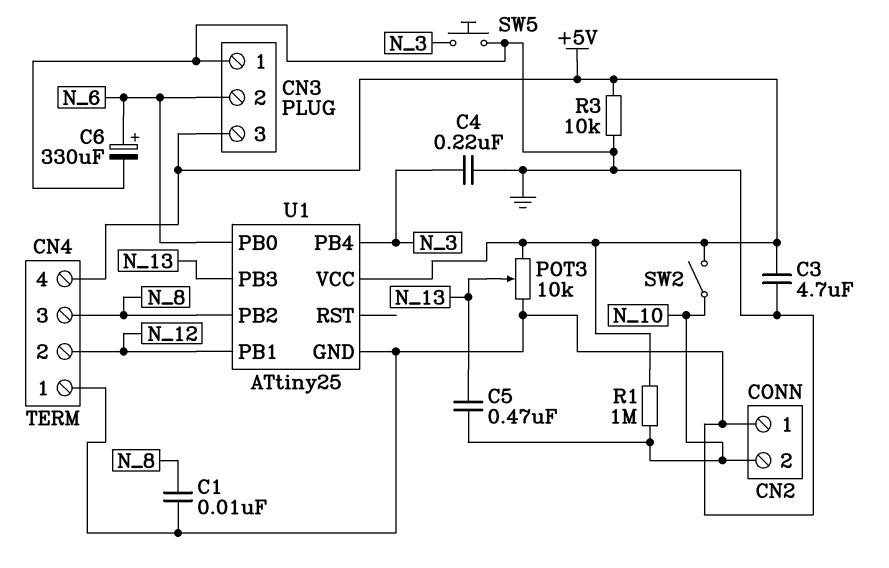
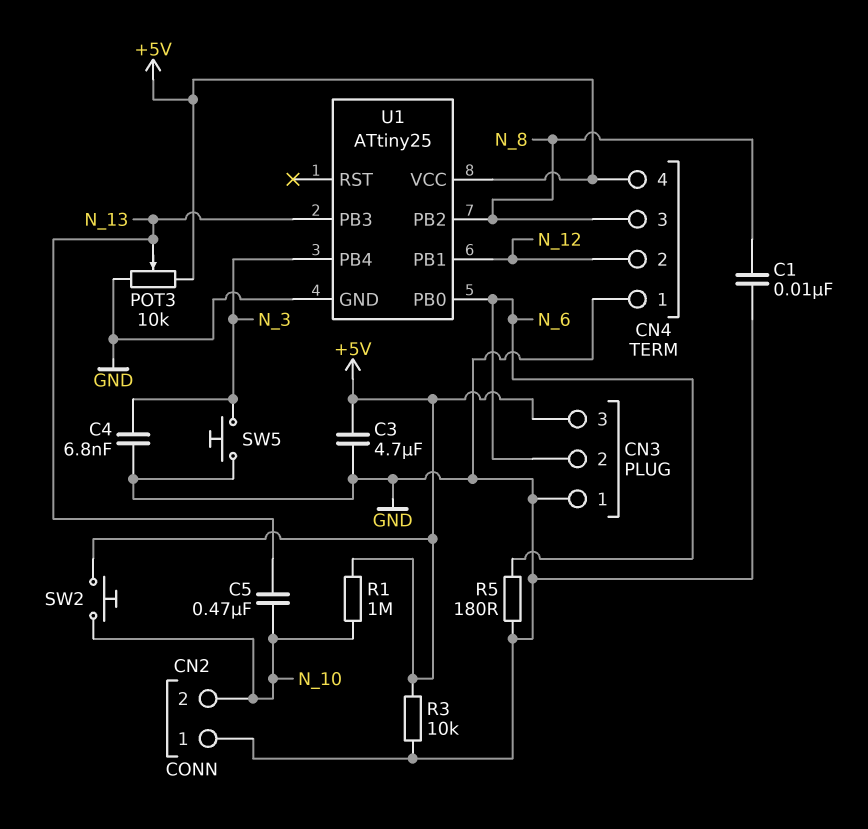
C4: 220nF (GND, N_3) -> 6.8nF (GND, N_3)
C6: 330uF (plus N_6, minus GND) -> none
R5: none -> 180 (GND, N_6)
SW2: switch (+5V, N_10) -> button (+5V, N_10)

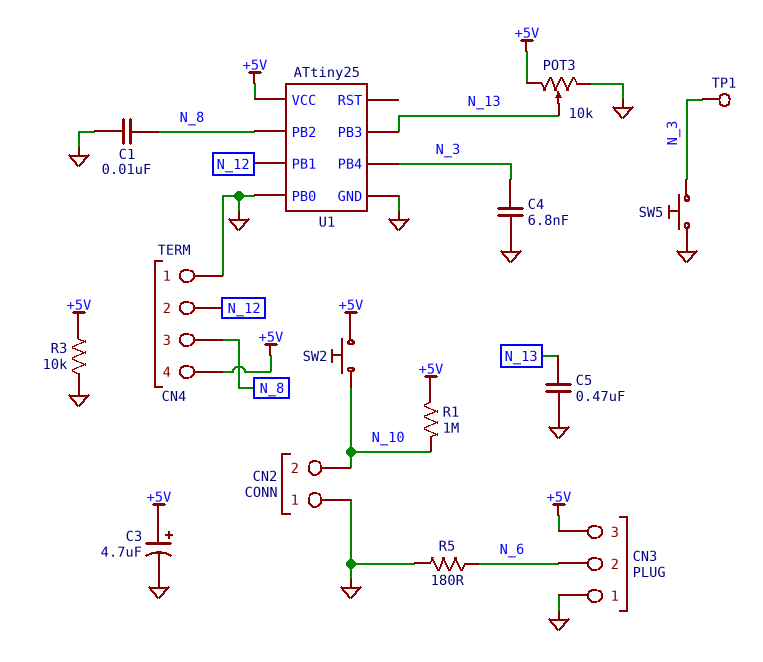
C3: 4.7uF (+5V, GND) -> 4.7uF (plus +5V, minus GND)
C5: 470nF (N_10, N_13) -> 470nF (GND, N_13)
TP1: none -> test point (N_3)
U1 pin PB0: N_6 -> GND

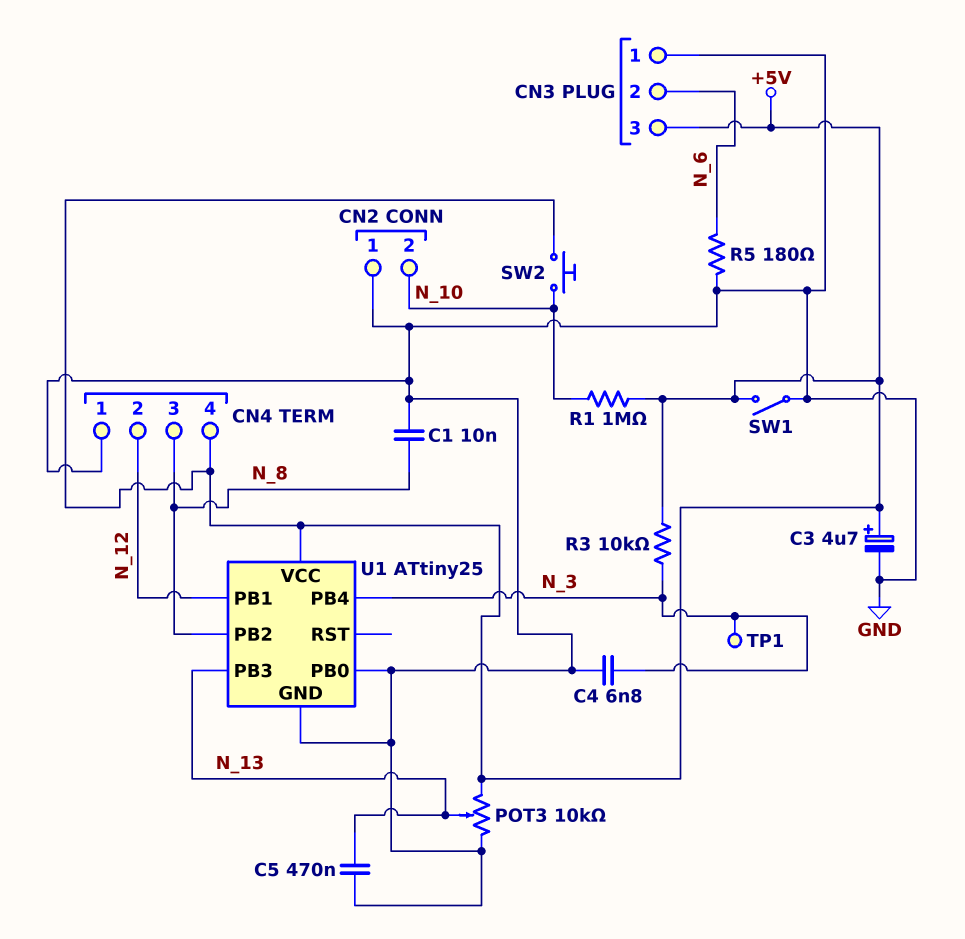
R3: 10k (+5V, GND) -> 10k (+5V, N_3)
SW1: none -> switch (+5V, GND)
SW5: button (GND, N_3) -> none

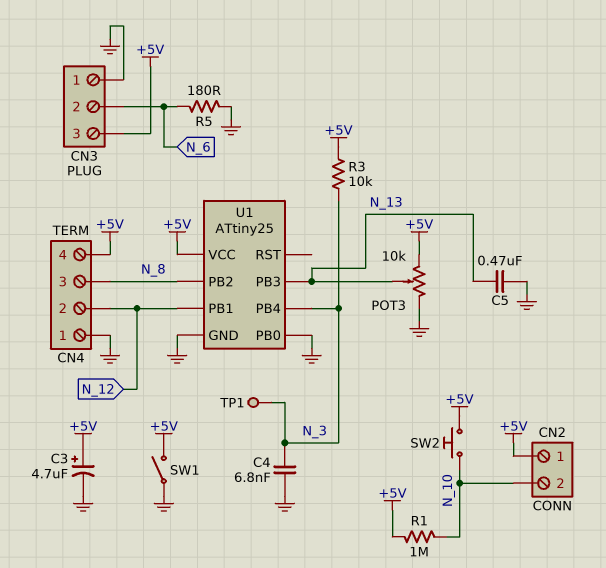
C1: 10nF (GND, N_8) -> none
CN2 pin 1: GND -> +5V

